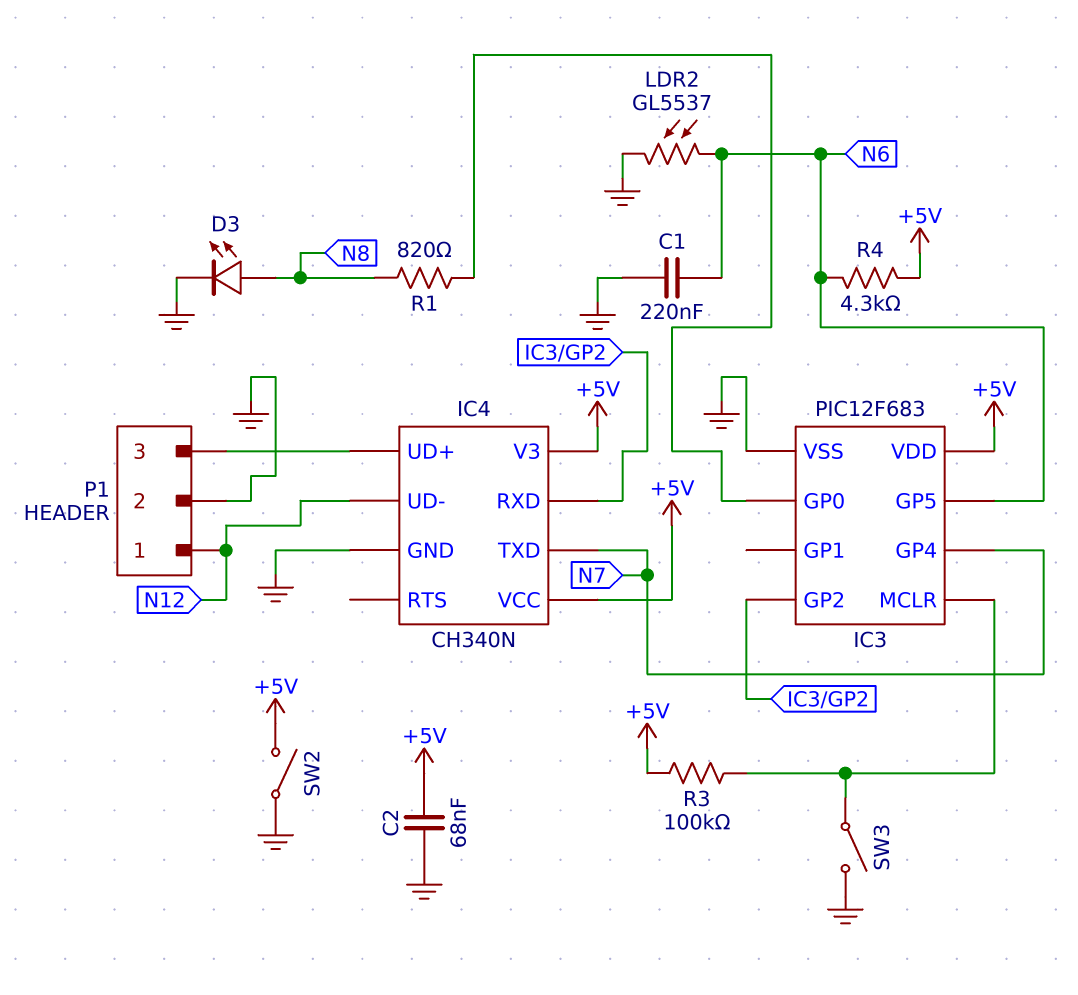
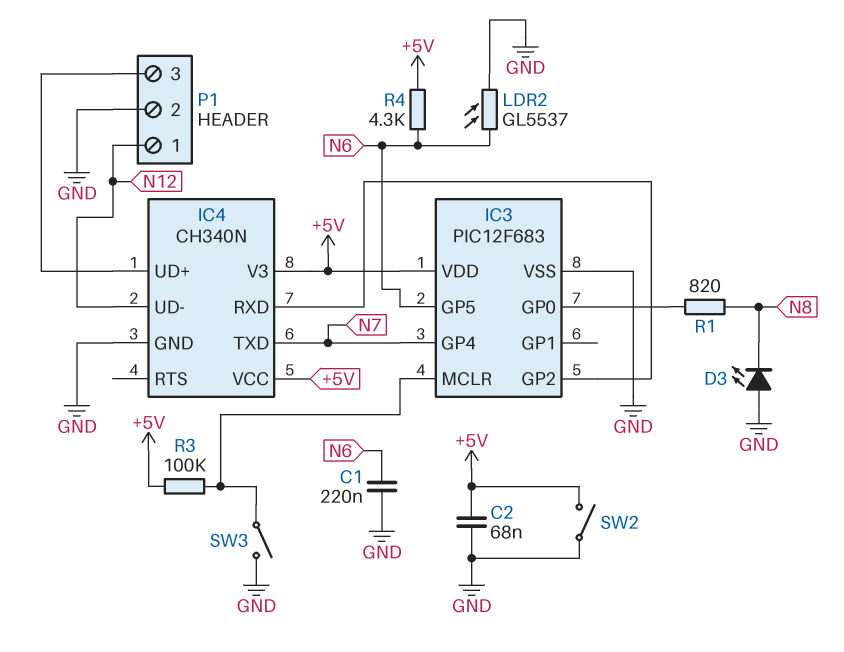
D3: LED (A N8, K GND) -> LED (A GND, K N8)

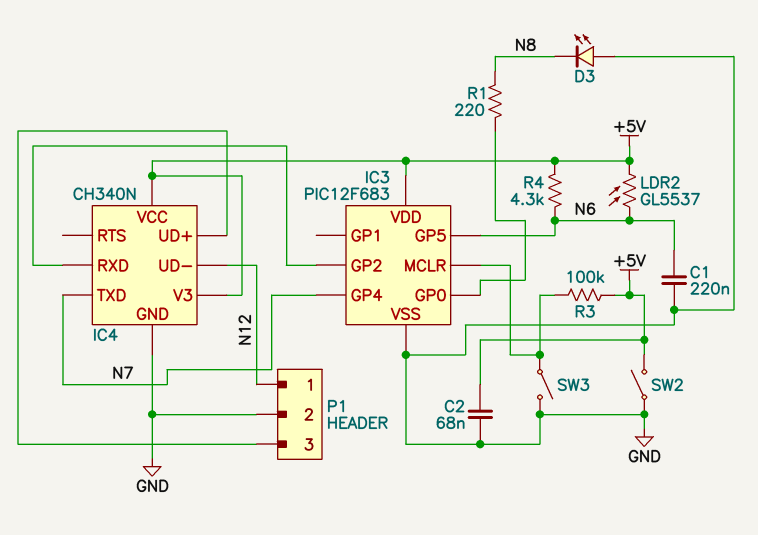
LDR2: GL5537 (GND, N6) -> GL5537 (+5V, N6)
R1: 820 (IC3/GP0, N8) -> 220 (IC3/GP0, N8)

